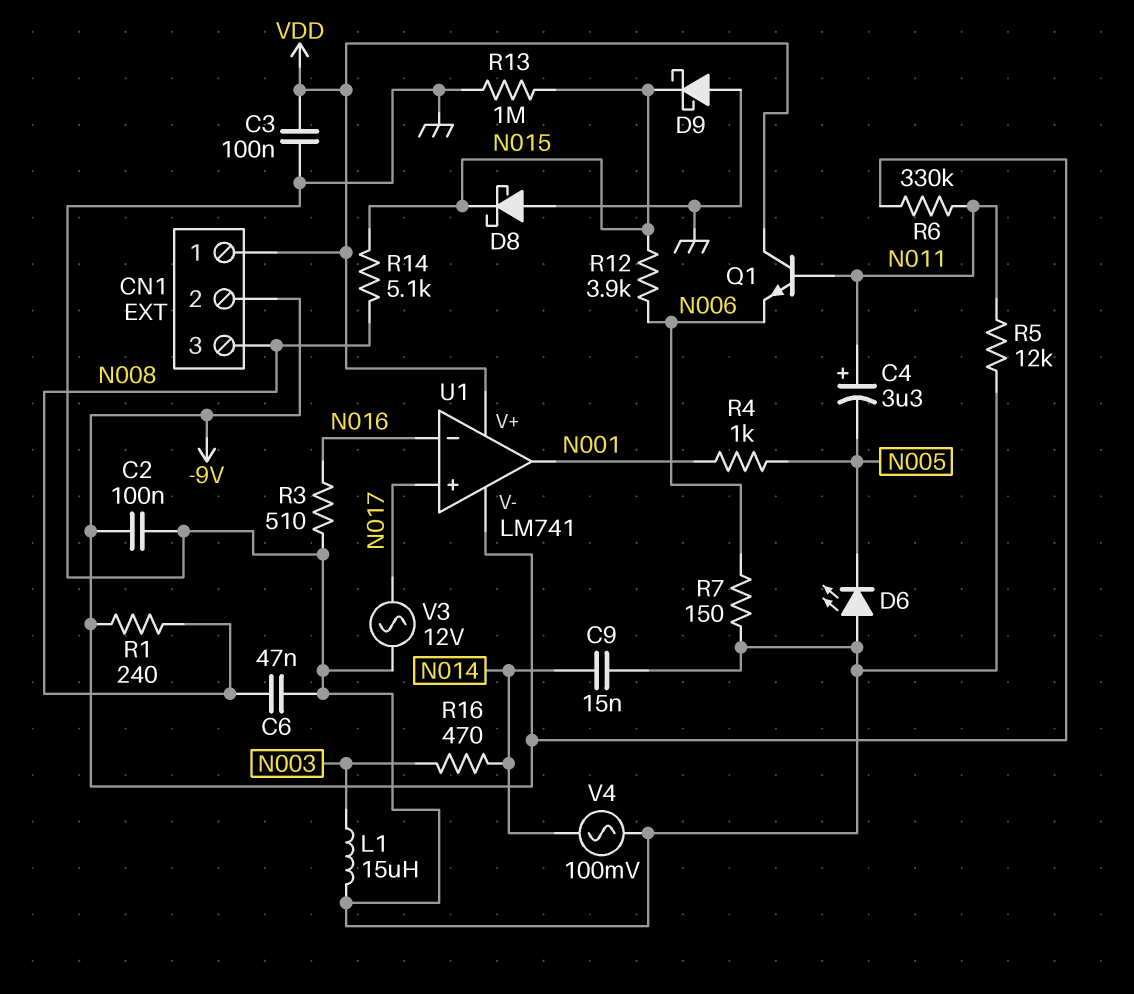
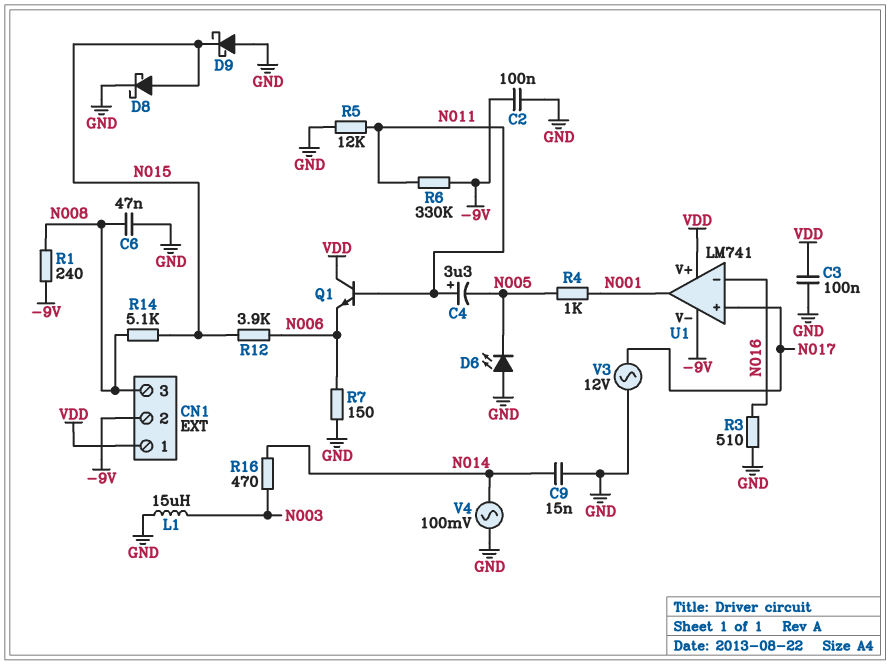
D8: schottky (A GND, K N015) -> schottky (A N015, K GND)
R13: 1M (GND, N015) -> none

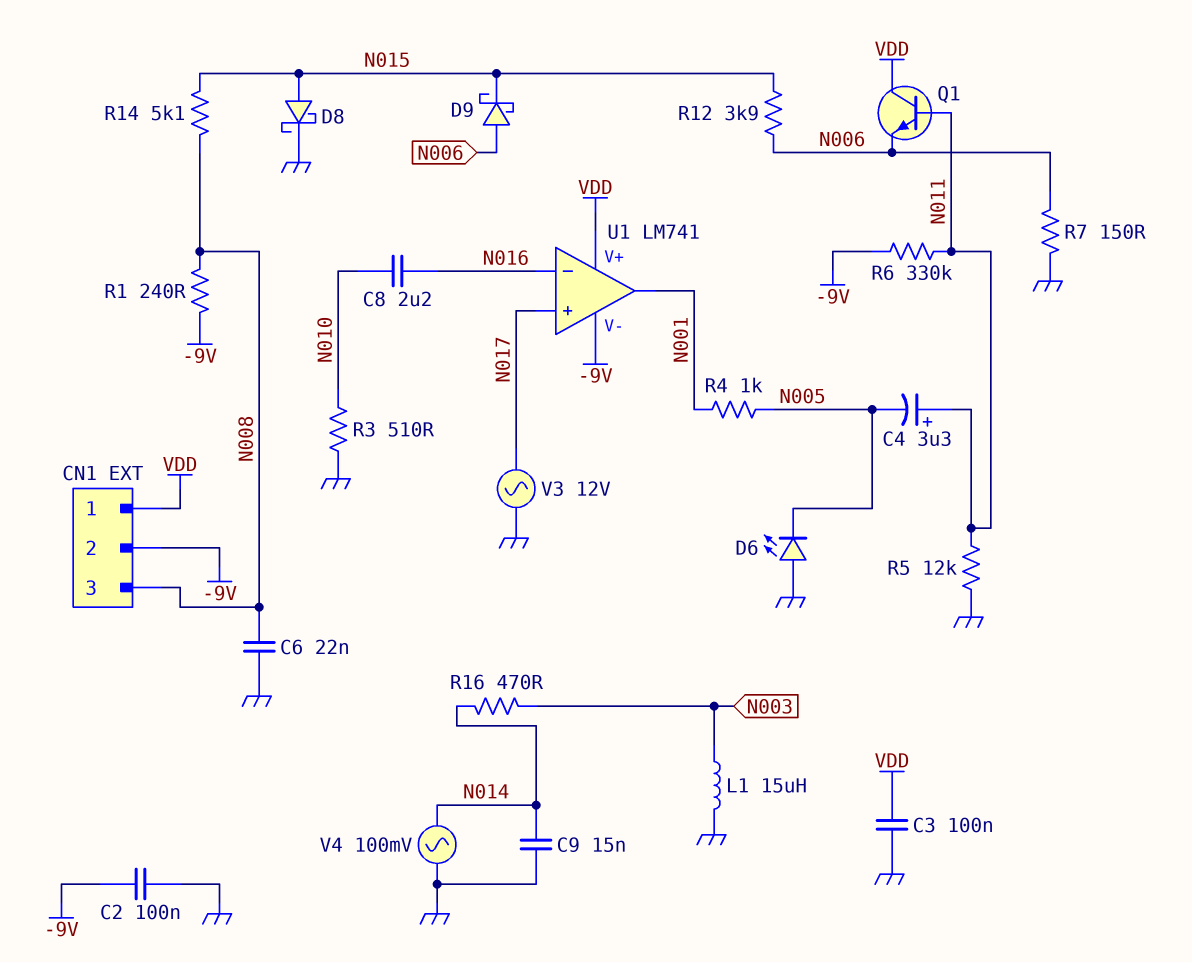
C6: 47nF (GND, N008) -> 22nF (GND, N008)
C8: none -> 2.2uF (N010, N016)
D9: schottky (A GND, K N015) -> schottky (A N006, K N015)
R3: 510 (GND, N016) -> 510 (GND, N010)

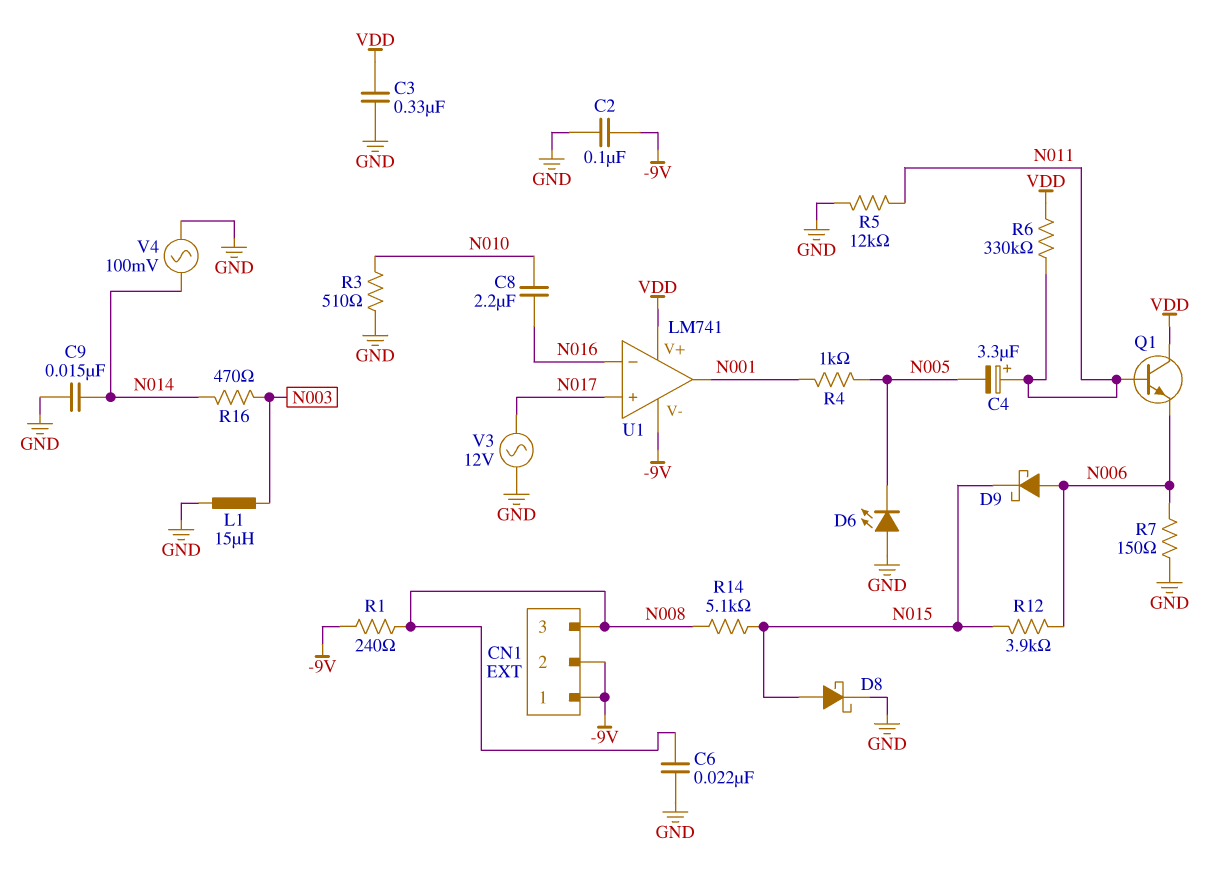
C3: 100nF (GND, VDD) -> 330nF (GND, VDD)
CN1 pin 1: VDD -> -9V
R6: 330k (-9V, N011) -> 330k (N011, VDD)

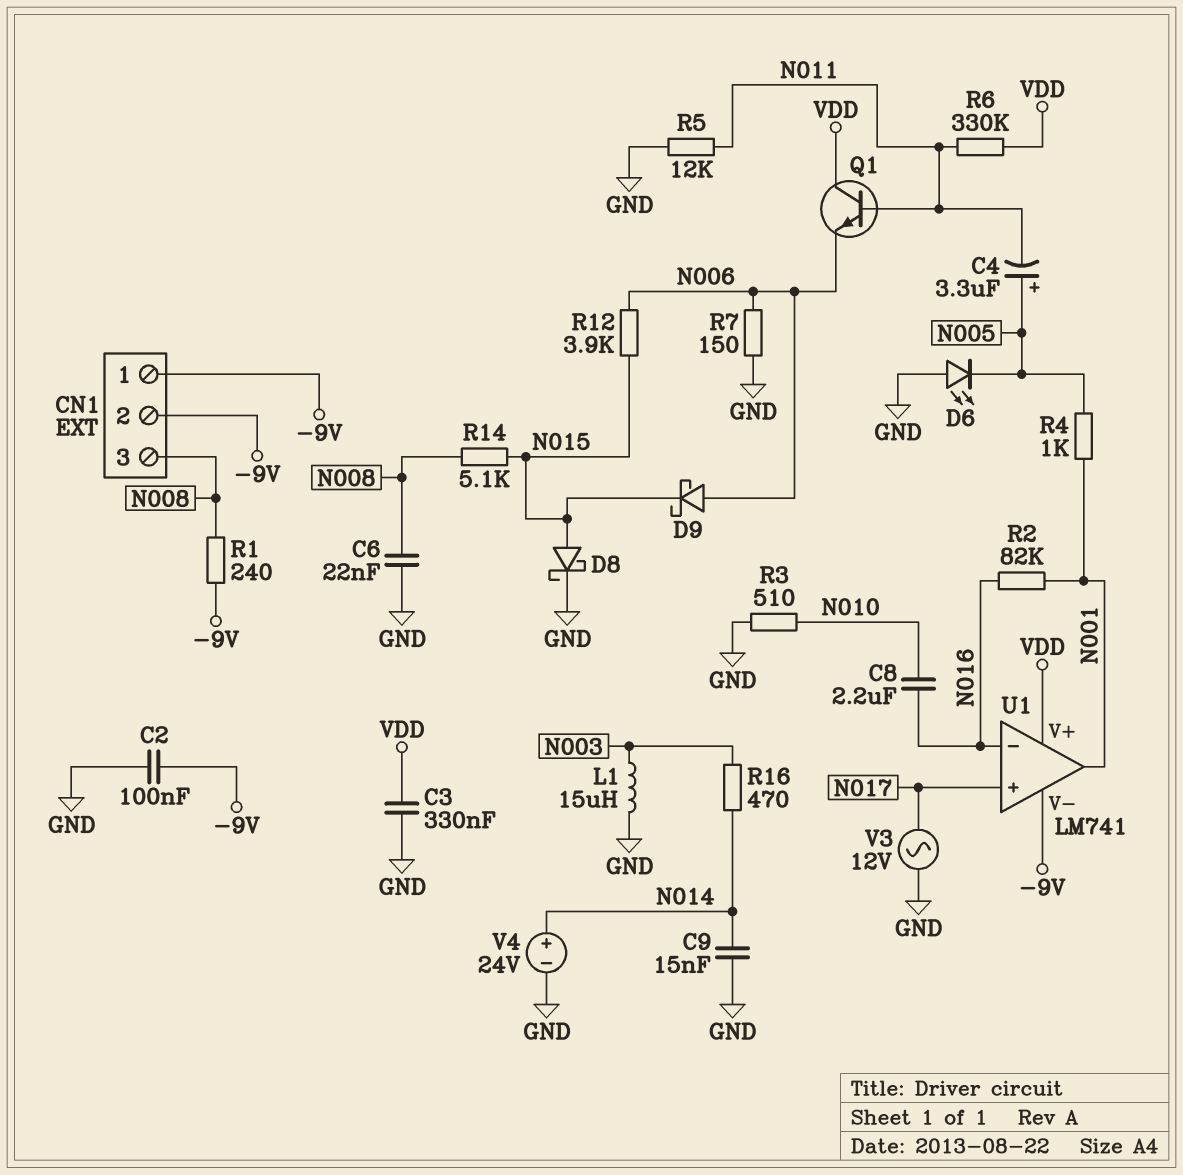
C4: 3.3uF (plus N011, minus N005) -> 3.3uF (plus N005, minus N011)
R2: none -> 82k (N001, N016)
V4: AC 100mV (GND, N014) -> 24V (plus N014, minus GND)

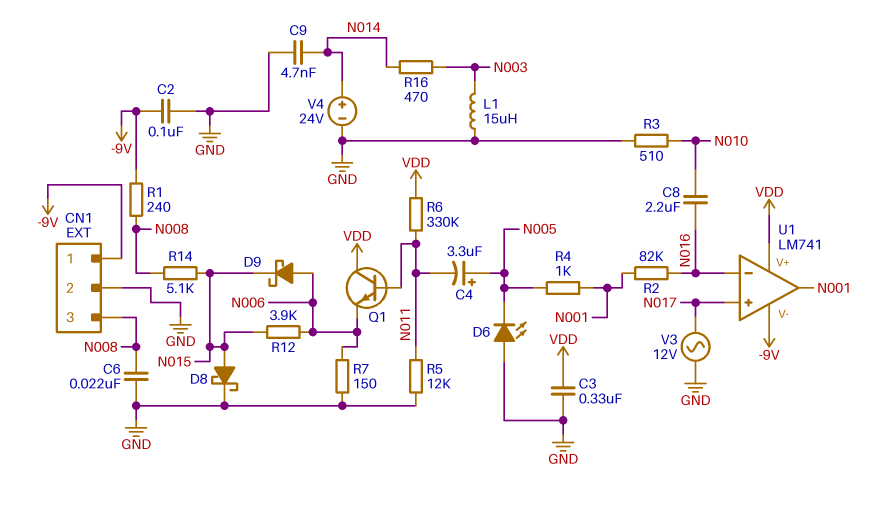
C9: 15nF (GND, N014) -> 4.7nF (GND, N014)
CN1 pin 2: -9V -> GND

